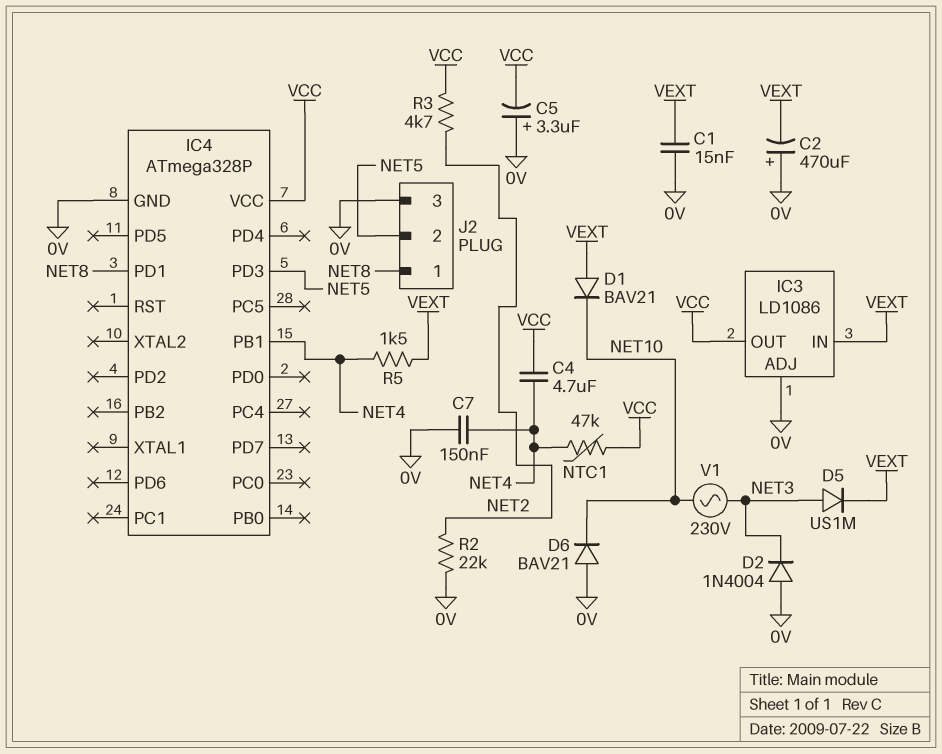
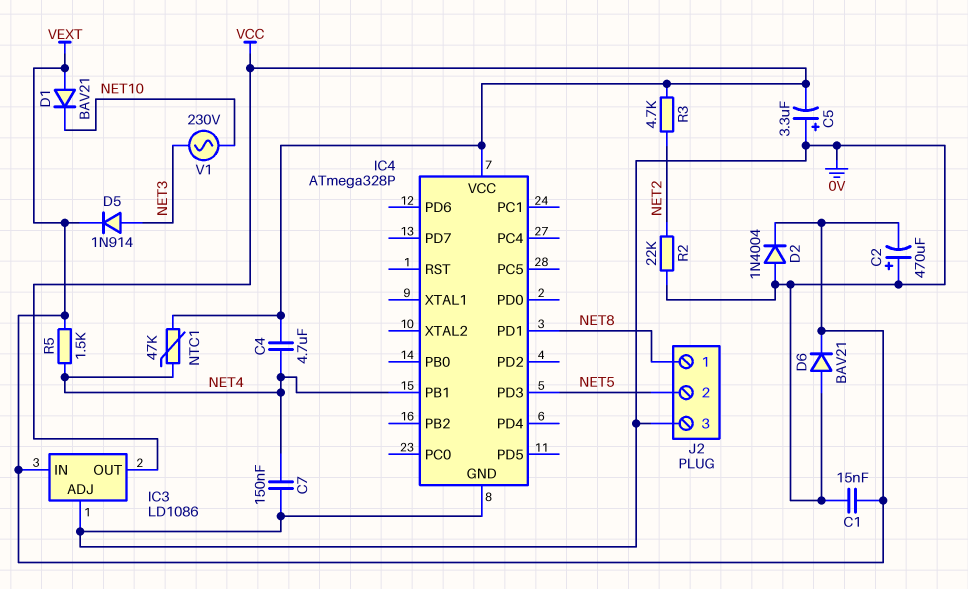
D2: diode 1N4004 (A 0V, K NET3) -> diode 1N4004 (A 0V, K VEXT)
D5: diode US1M (A NET3, K VEXT) -> diode 1N914 (A NET3, K VEXT)
D6: diode BAV21 (A 0V, K NET10) -> diode BAV21 (A 0V, K VEXT)

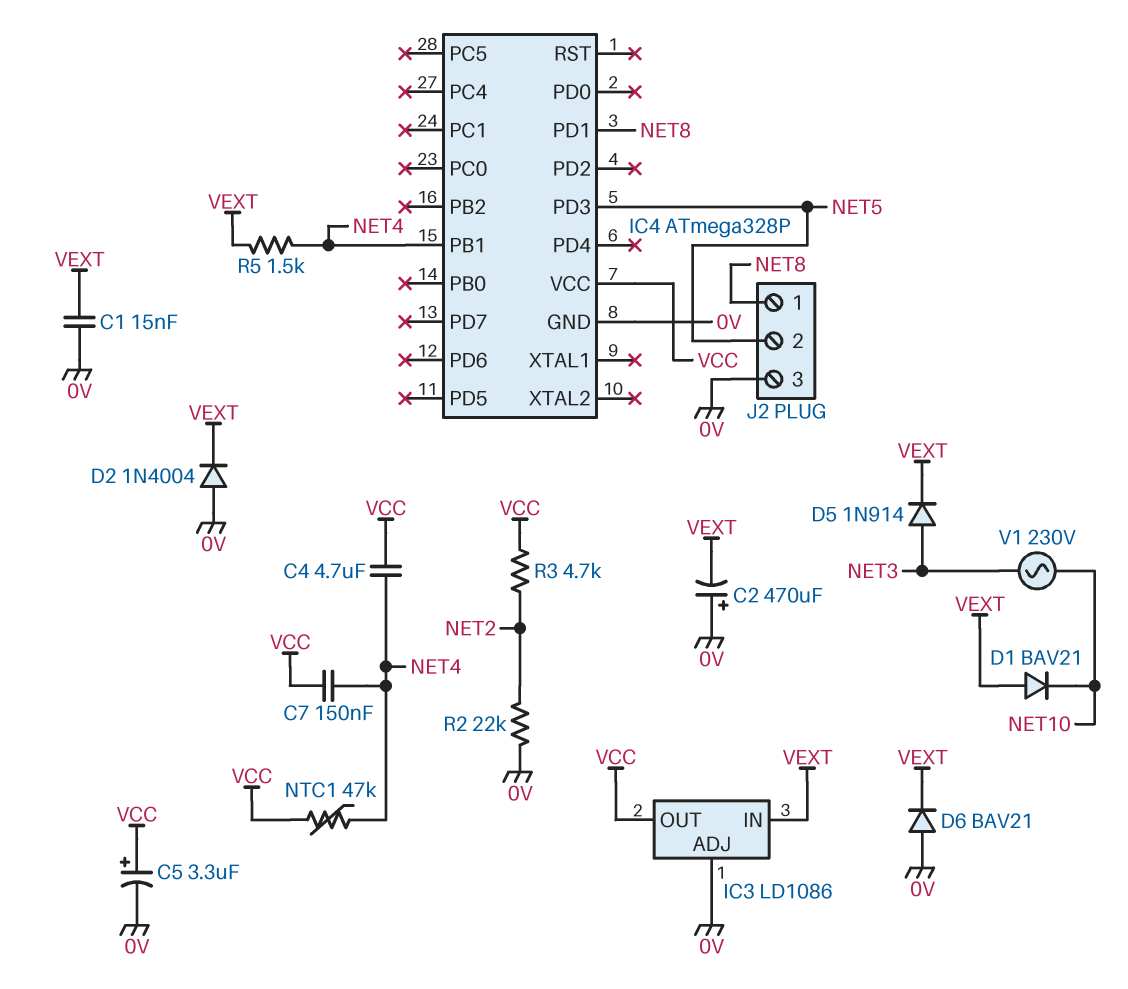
C5: 3.3uF (plus 0V, minus VCC) -> 3.3uF (plus VCC, minus 0V)
C7: 150nF (0V, NET4) -> 150nF (NET4, VCC)

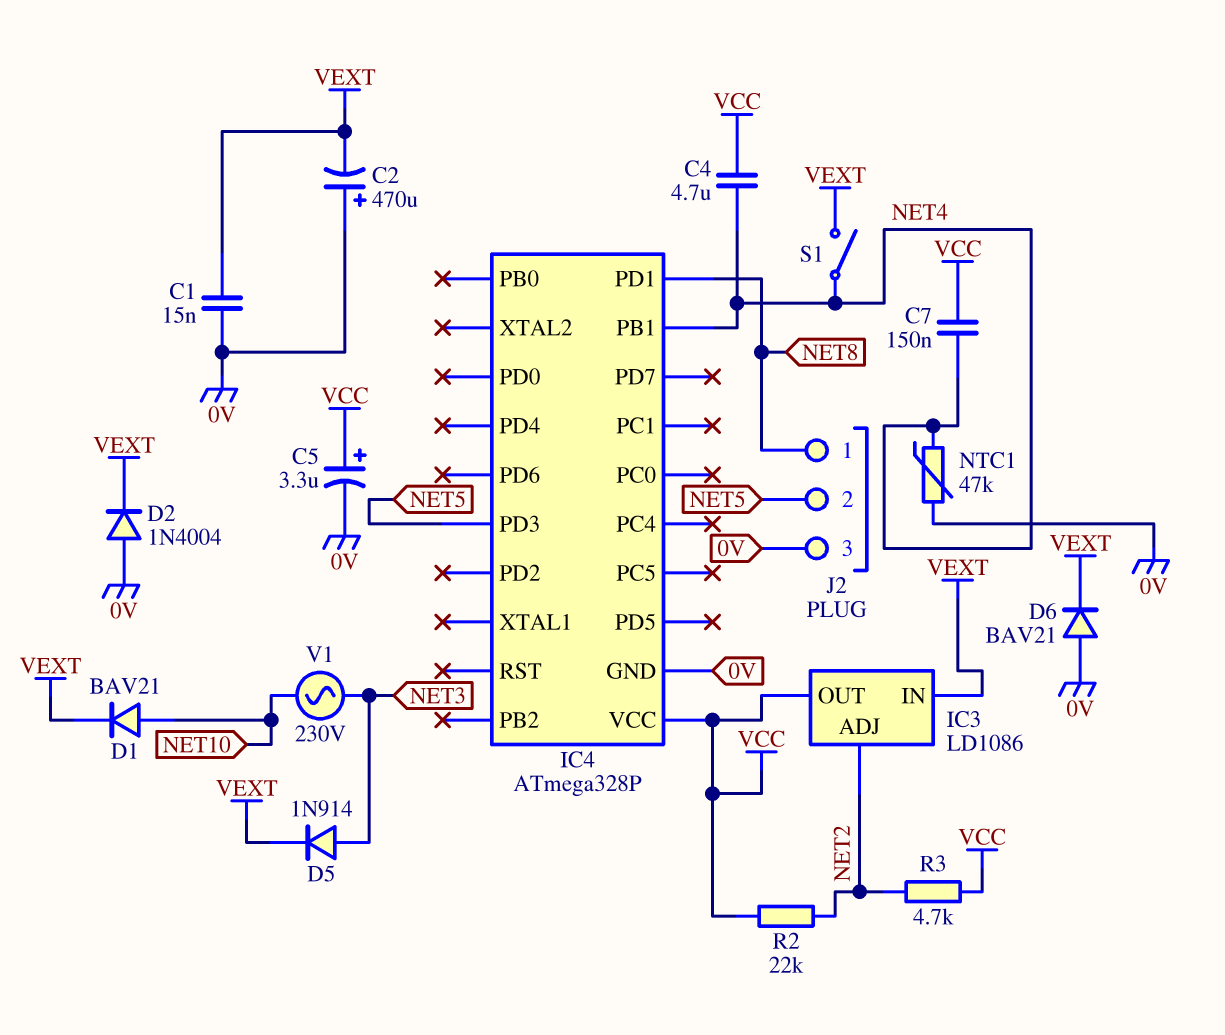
D1: diode BAV21 (A VEXT, K NET10) -> diode BAV21 (A NET10, K VEXT)
IC3 pin ADJ: 0V -> NET2
NTC1: 47k (NET4, VCC) -> 47k (0V, NET4)
R2: 22k (0V, NET2) -> 22k (NET2, VCC)
R5: 1.5k (NET4, VEXT) -> none
S1: none -> switch (NET4, VEXT)

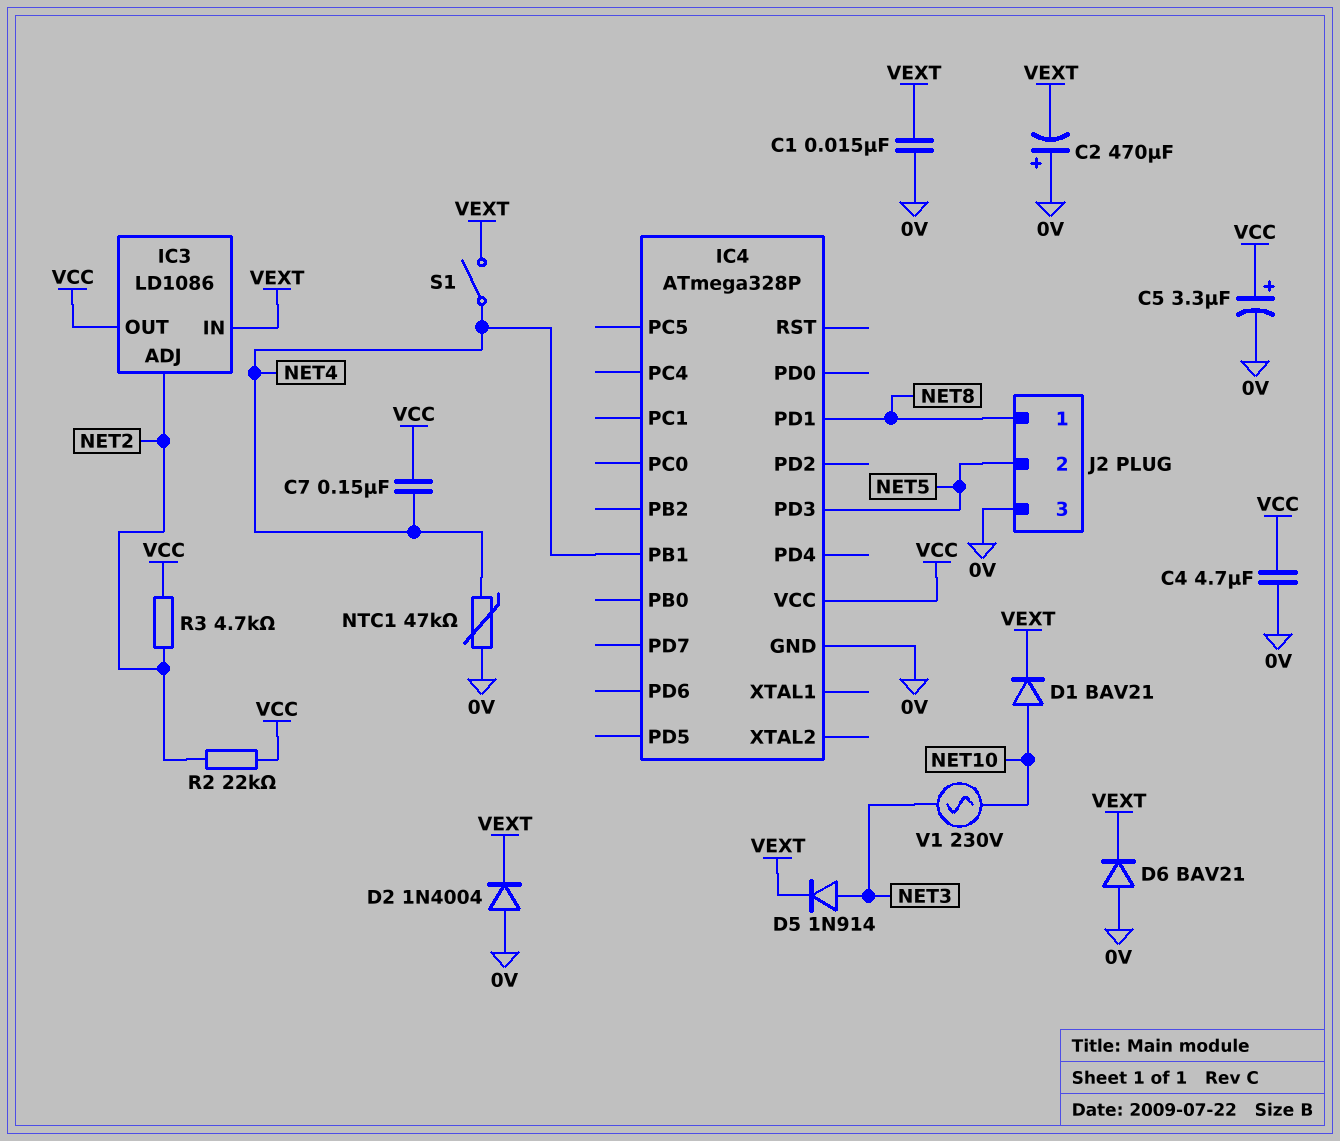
C4: 4.7uF (NET4, VCC) -> 4.7uF (0V, VCC)

